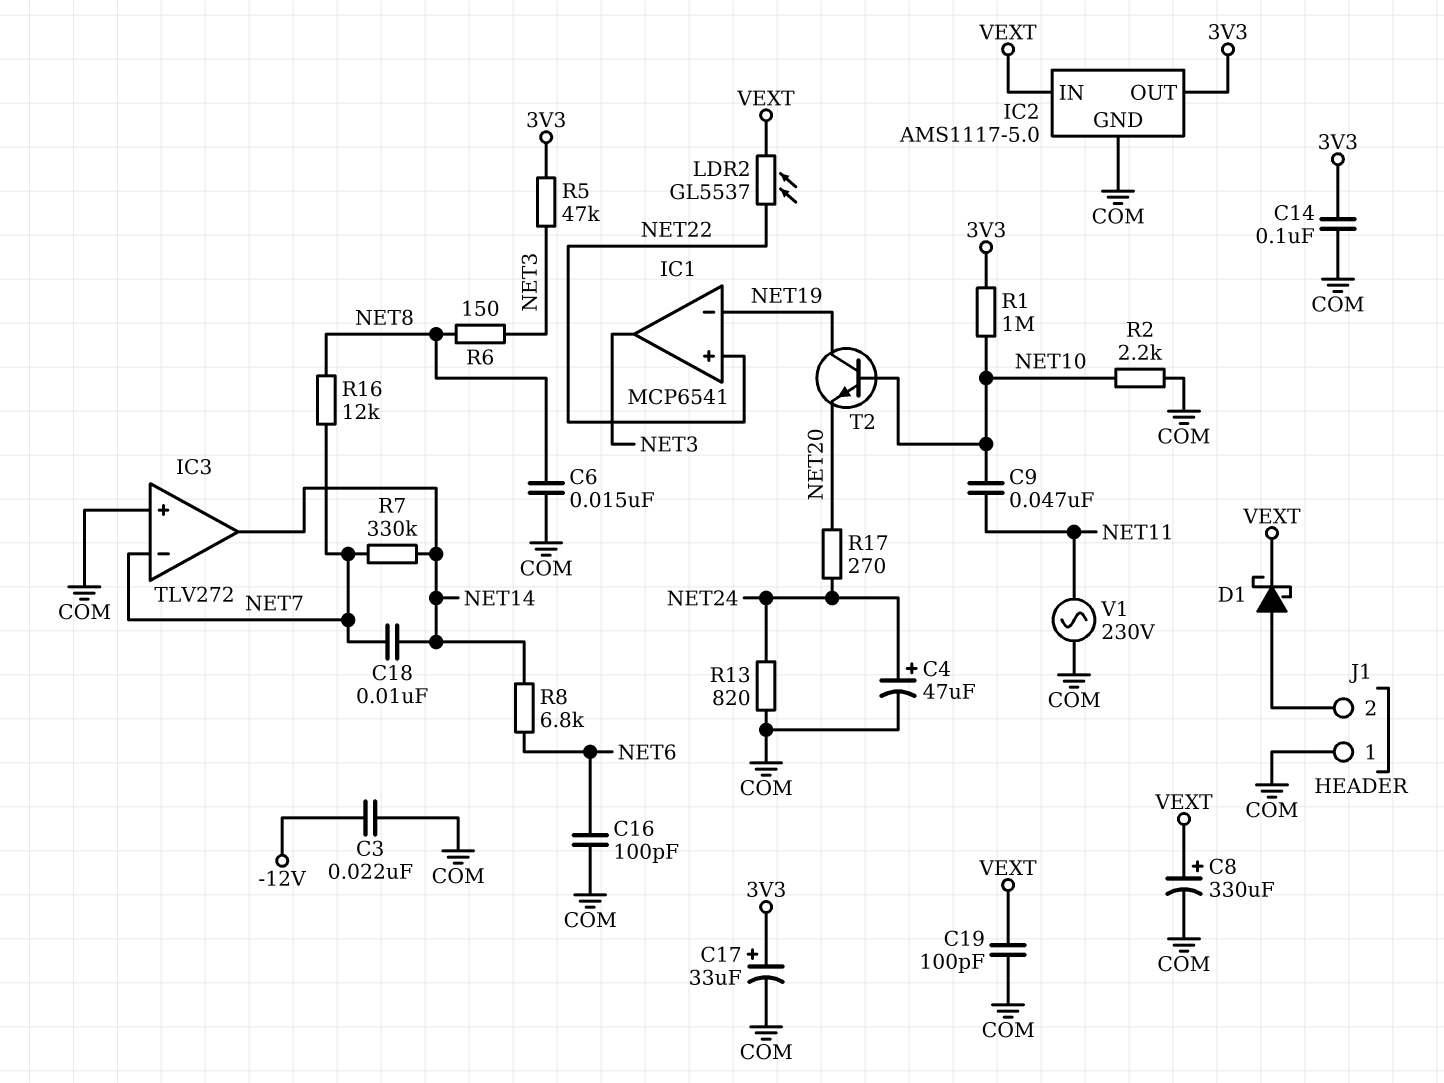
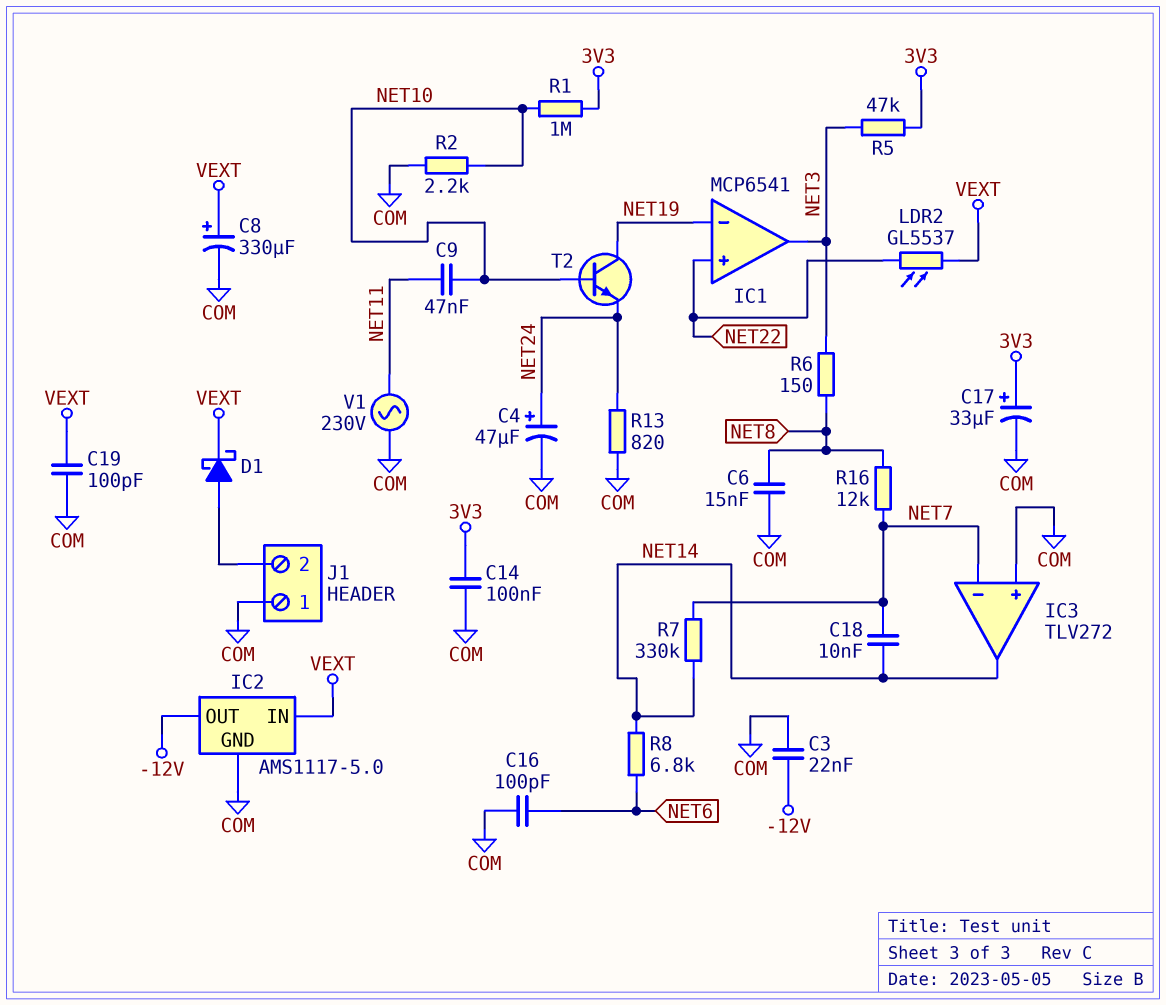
IC2 pin OUT: 3V3 -> -12V
R17: 270 (NET20, NET24) -> none
T2: NPN (B NET10, C NET19, E NET20) -> NPN (B NET10, C NET19, E NET24)

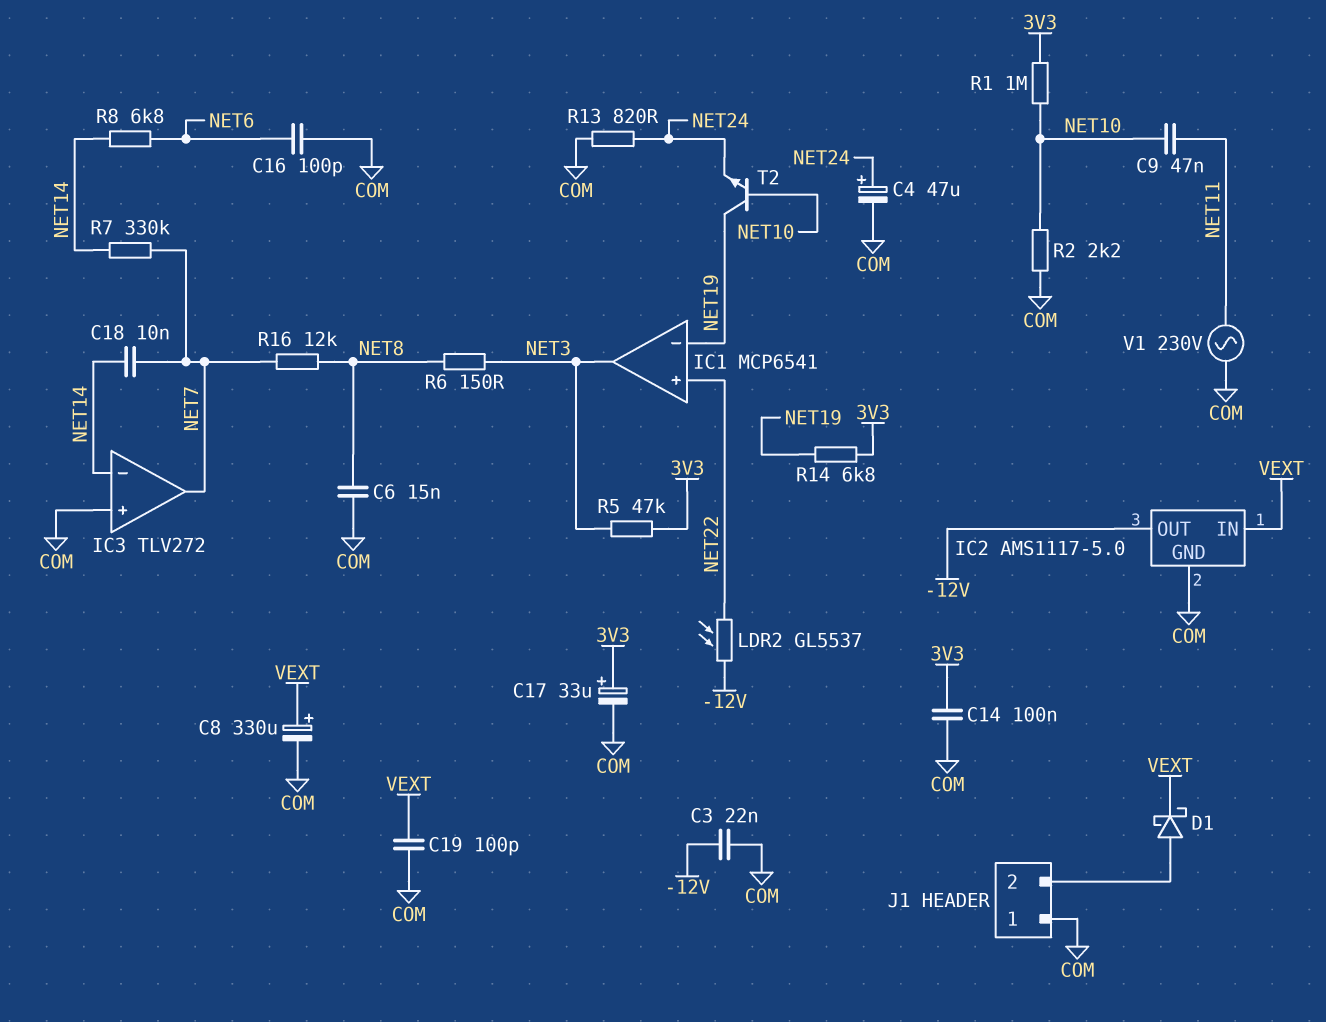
IC3 pin in-: NET7 -> NET14
IC3 pin out: NET14 -> NET7
LDR2: GL5537 (NET22, VEXT) -> GL5537 (-12V, NET22)
R14: none -> 6.8k (3V3, NET19)

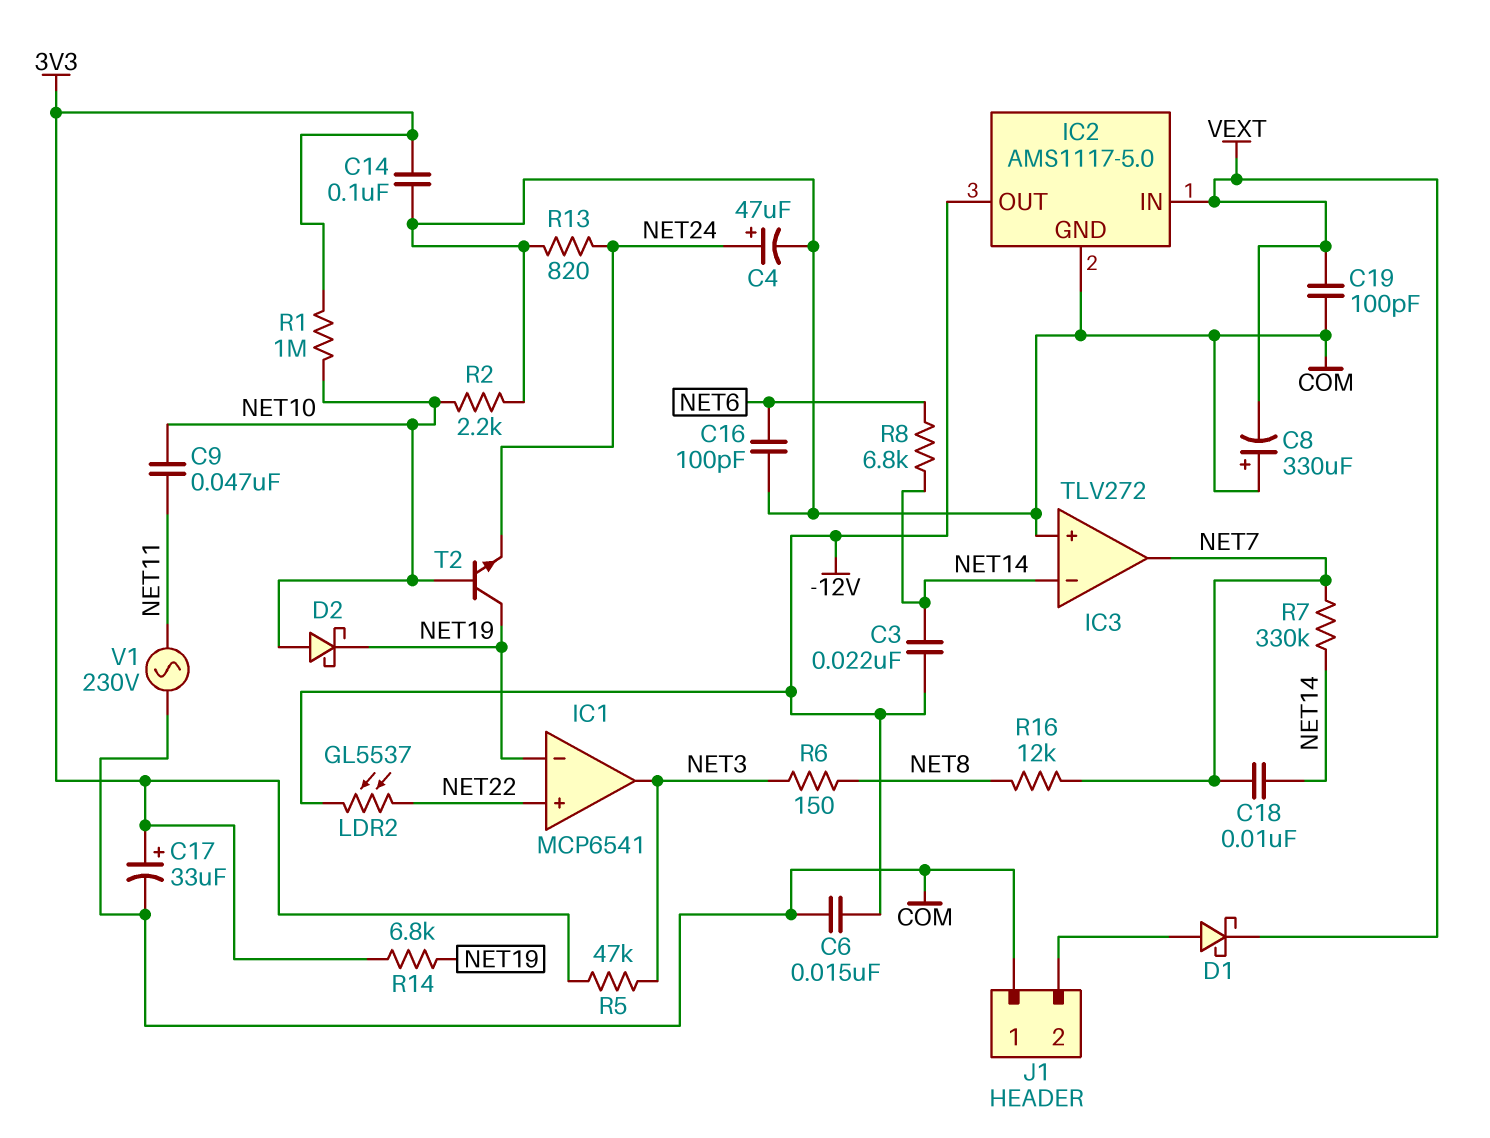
C3: 22nF (-12V, COM) -> 22nF (-12V, NET14)
C6: 15nF (COM, NET8) -> 15nF (-12V, COM)
C8: 330uF (plus VEXT, minus COM) -> 330uF (plus COM, minus VEXT)
D2: none -> schottky (A NET10, K NET19)

